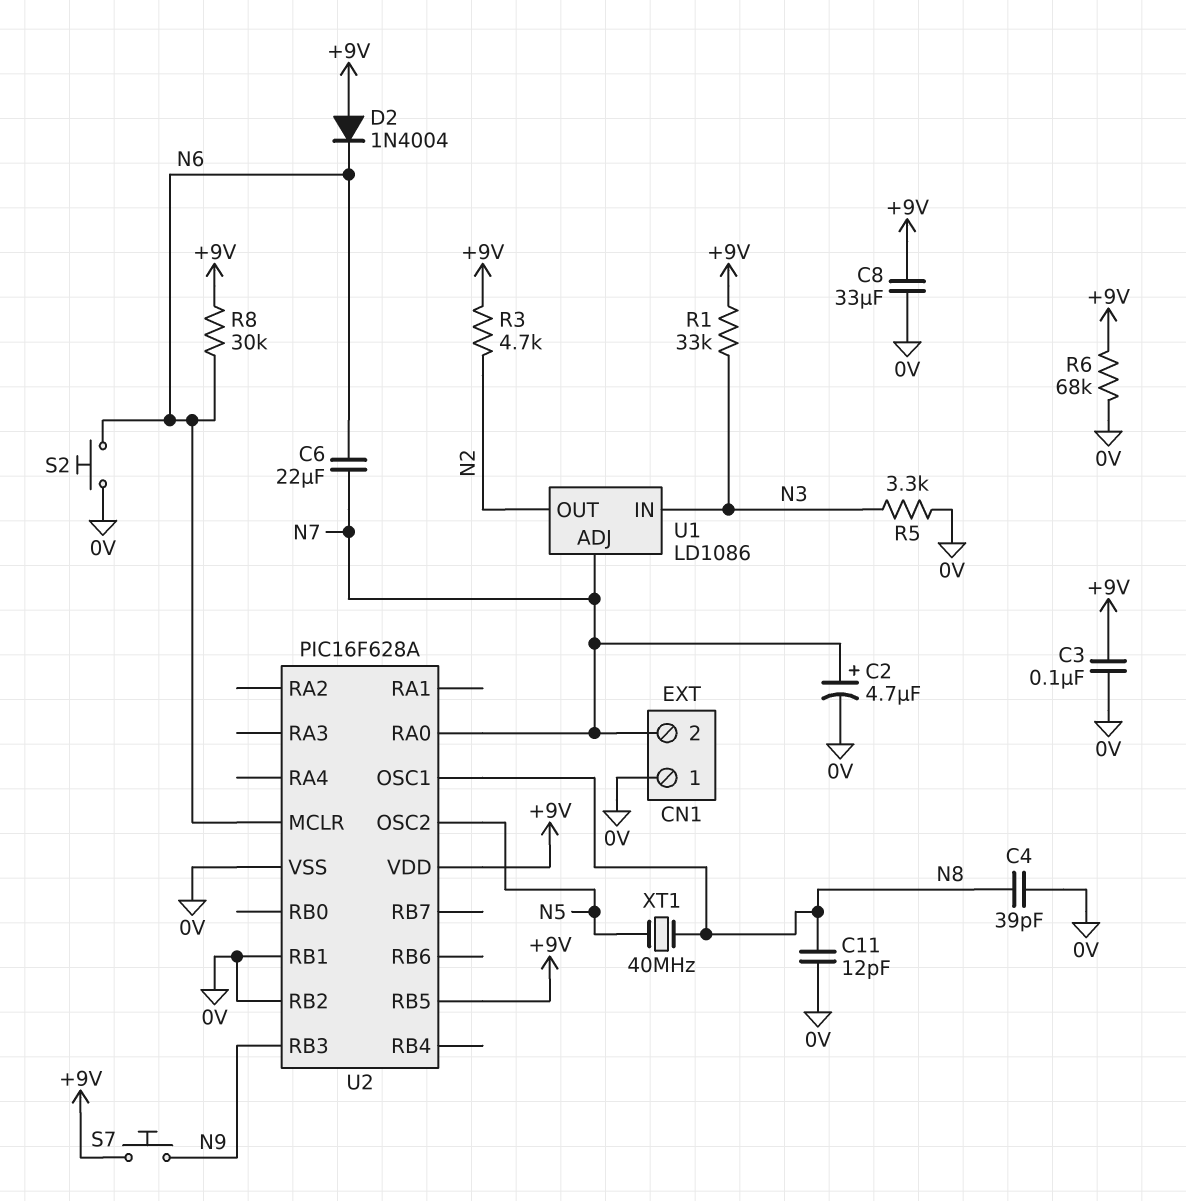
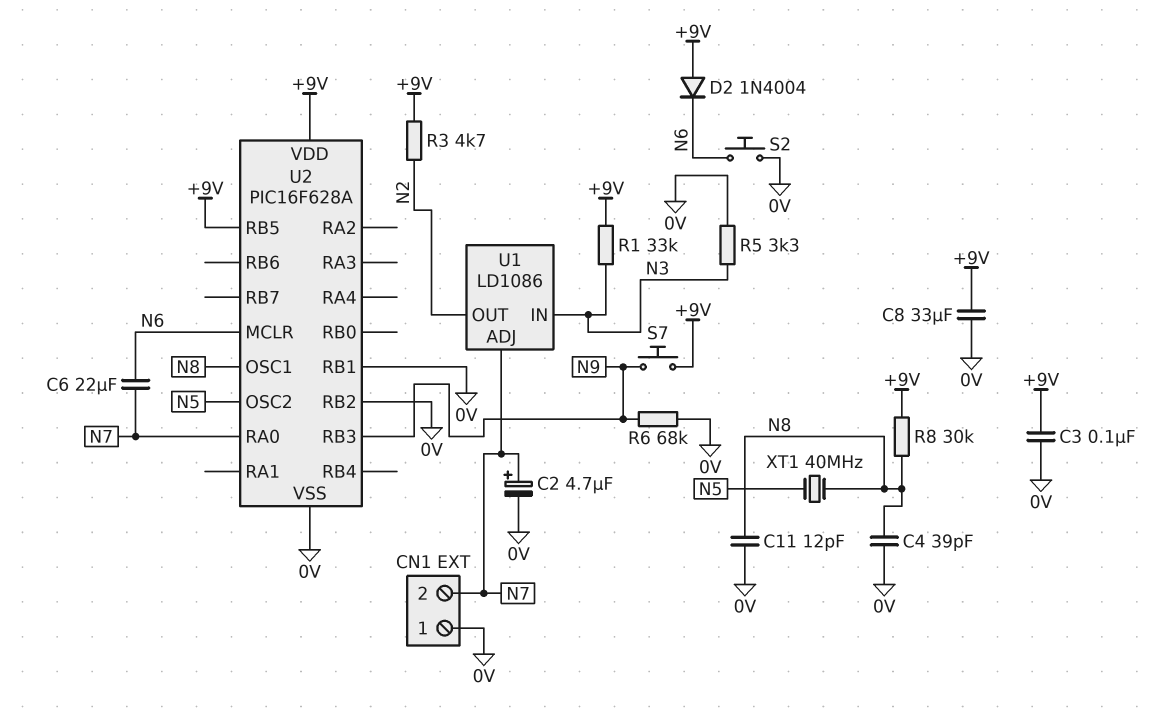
R6: 68k (+9V, 0V) -> 68k (0V, N9)
R8: 30k (+9V, N6) -> 30k (+9V, N8)

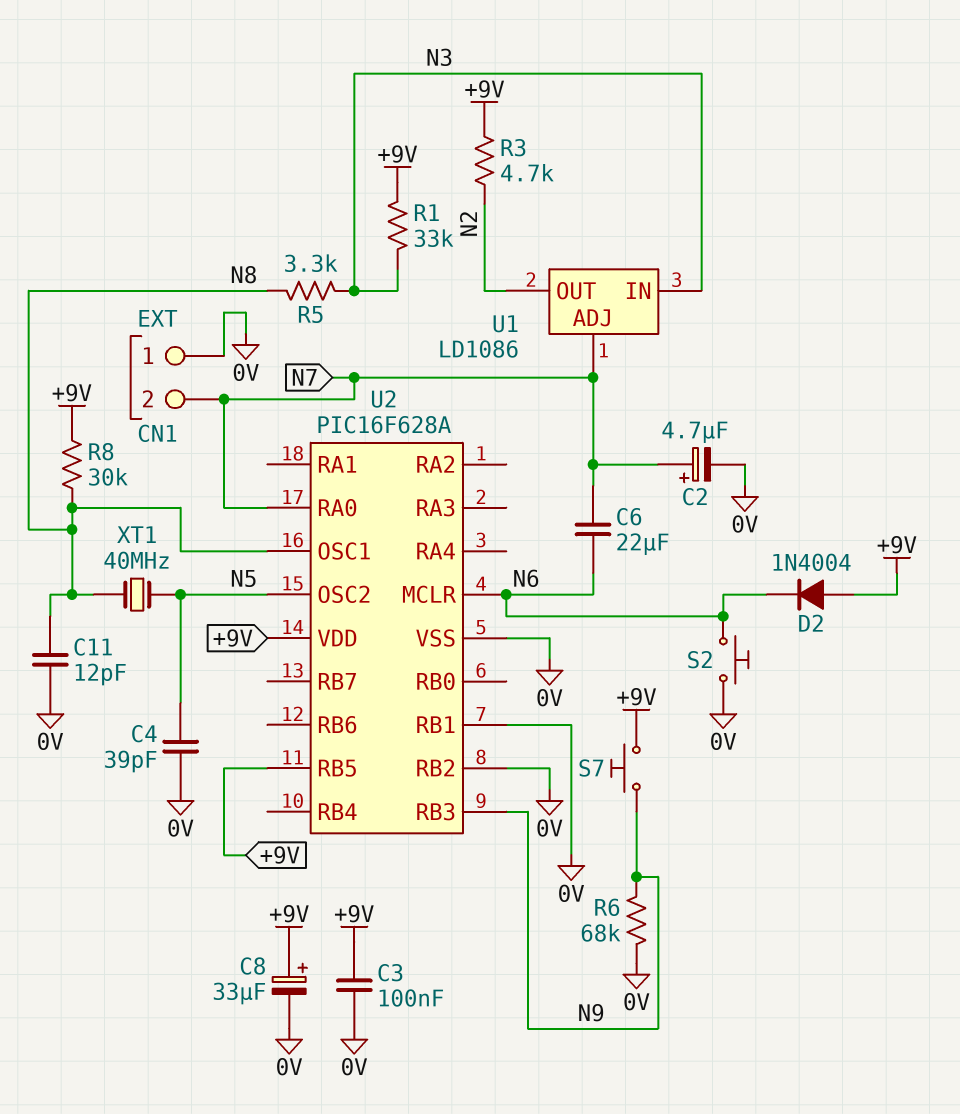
C4: 39pF (0V, N8) -> 39pF (0V, N5)
C8: 33uF (+9V, 0V) -> 33uF (plus +9V, minus 0V)
R5: 3.3k (0V, N3) -> 3.3k (N3, N8)

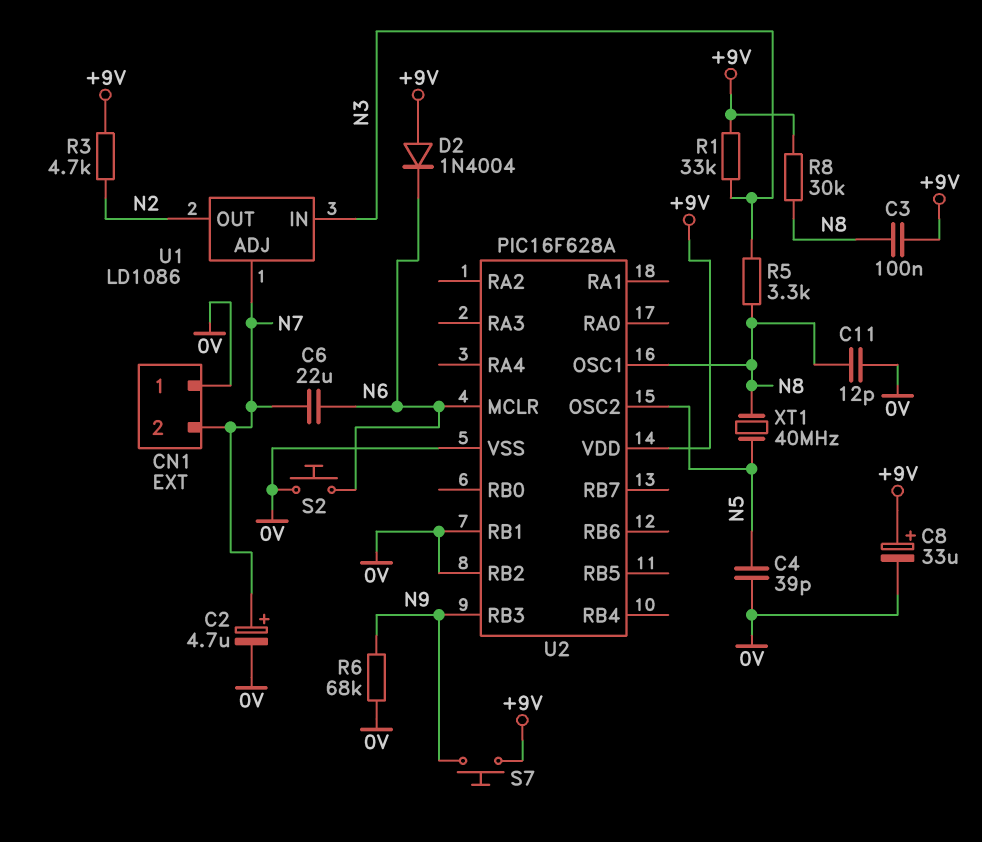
C3: 100nF (+9V, 0V) -> 100nF (+9V, N8)
U2 pin RA0: N7 -> none
U2 pin RB5: +9V -> none

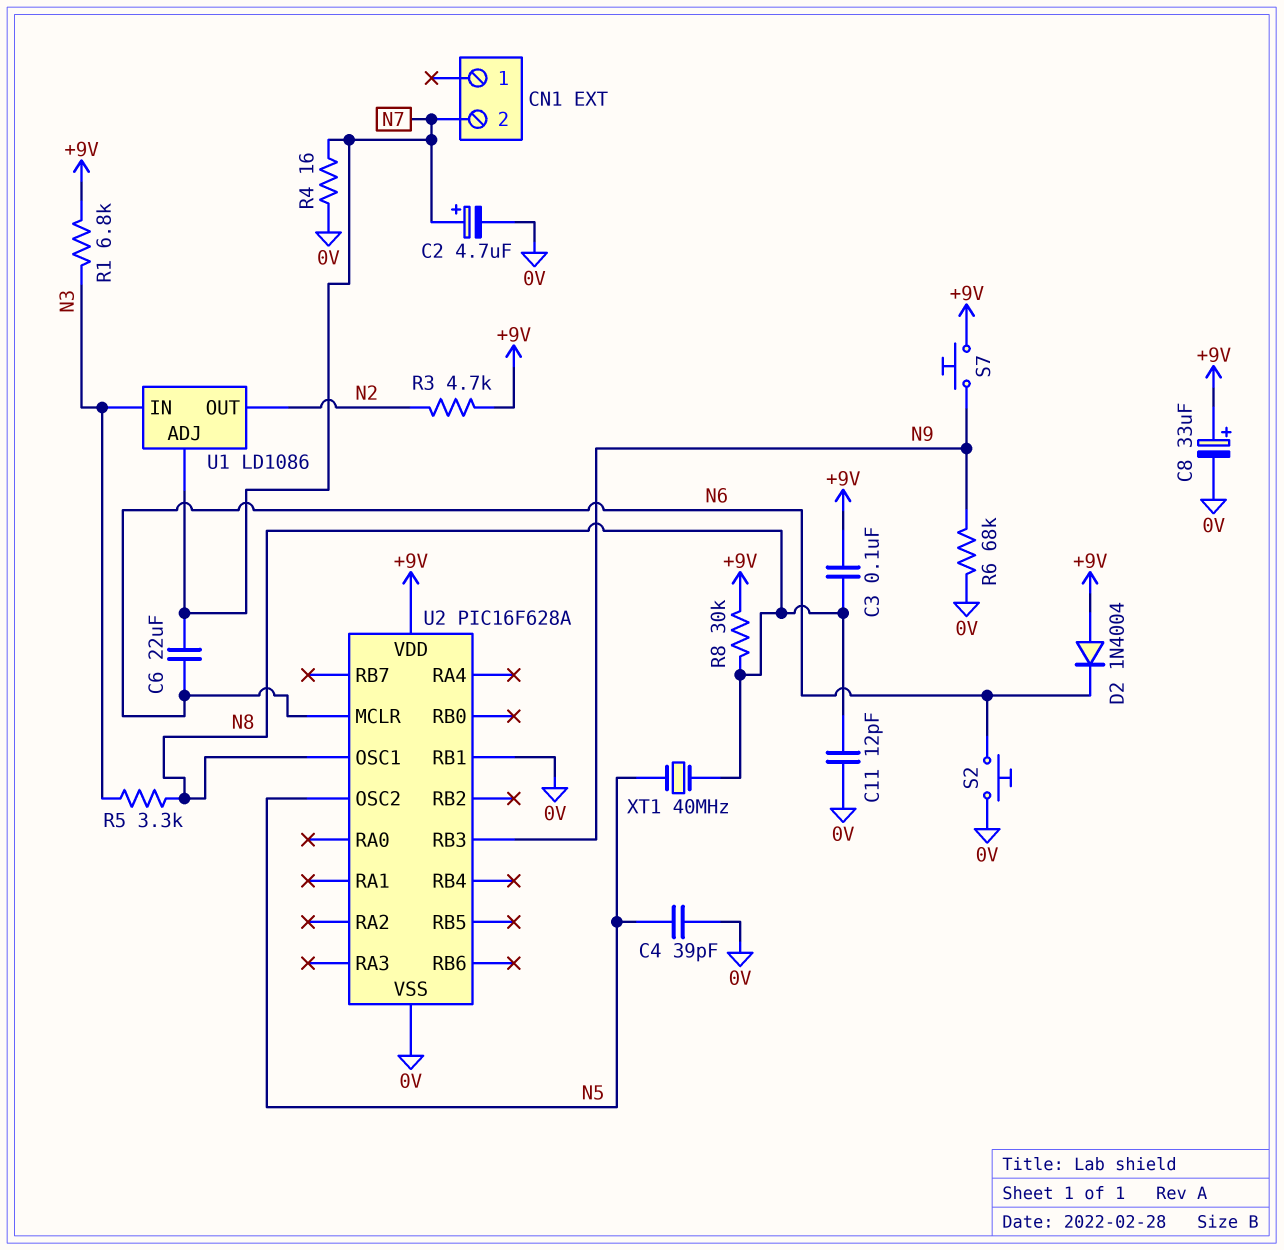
CN1 pin 1: 0V -> none
R1: 33k (+9V, N3) -> 6.8k (+9V, N3)
R4: none -> 16 (0V, N7)
U2 pin RB2: 0V -> none

